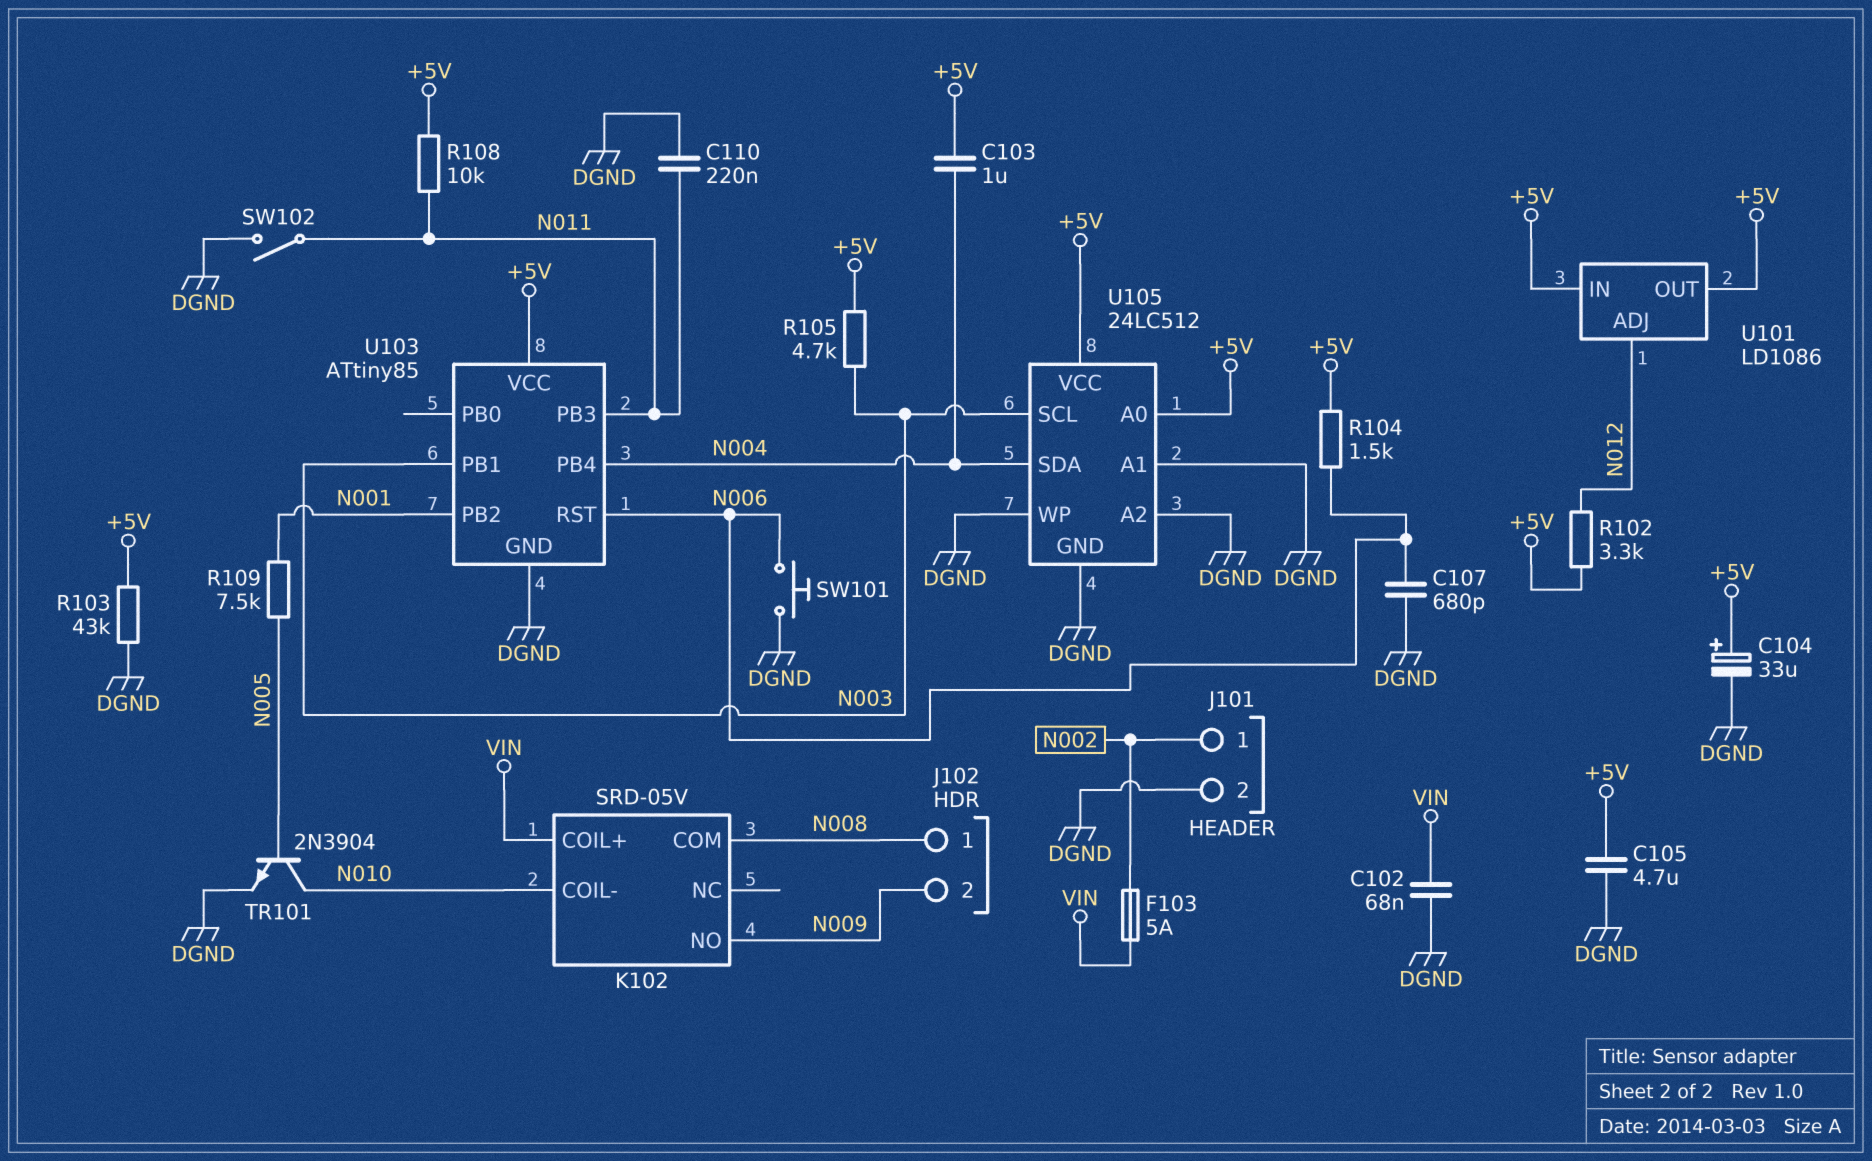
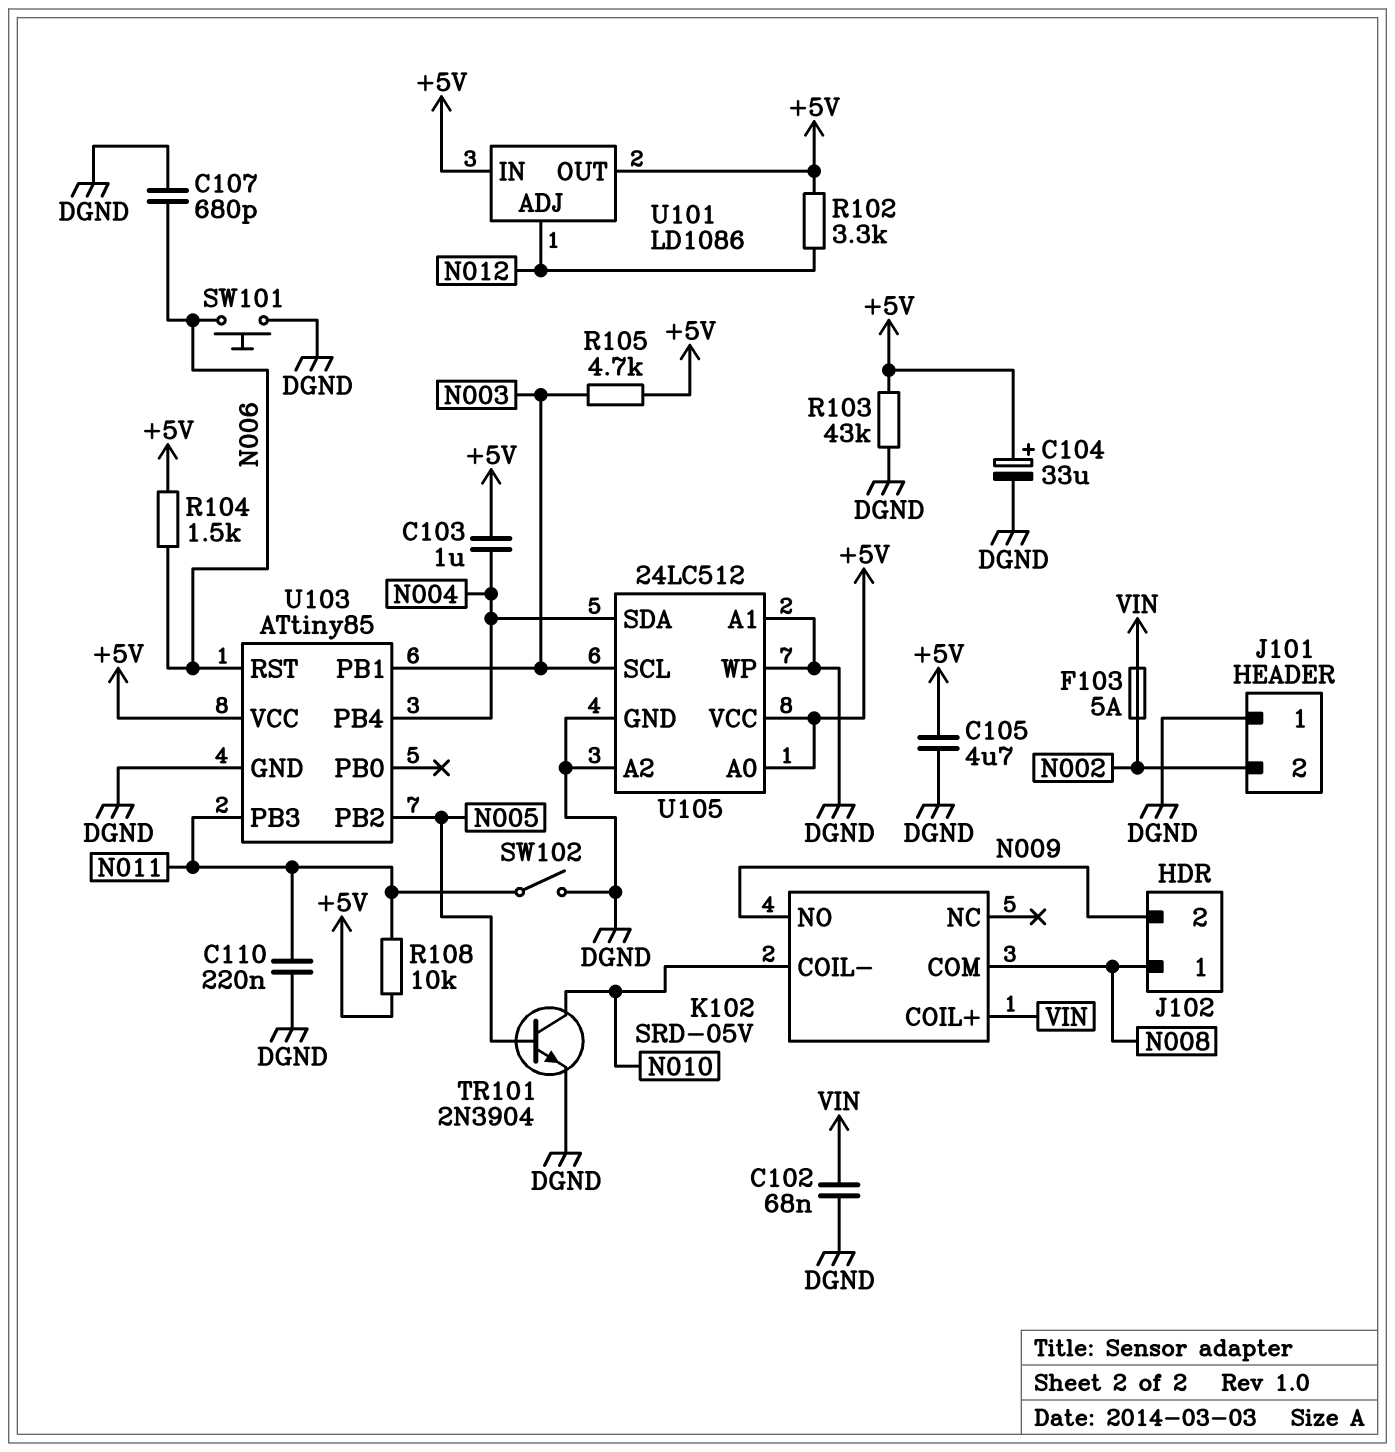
J101 pin 1: N002 -> DGND
J101 pin 2: DGND -> N002
R109: 7.5k (N001, N005) -> none
U103 pin PB2: N001 -> N005

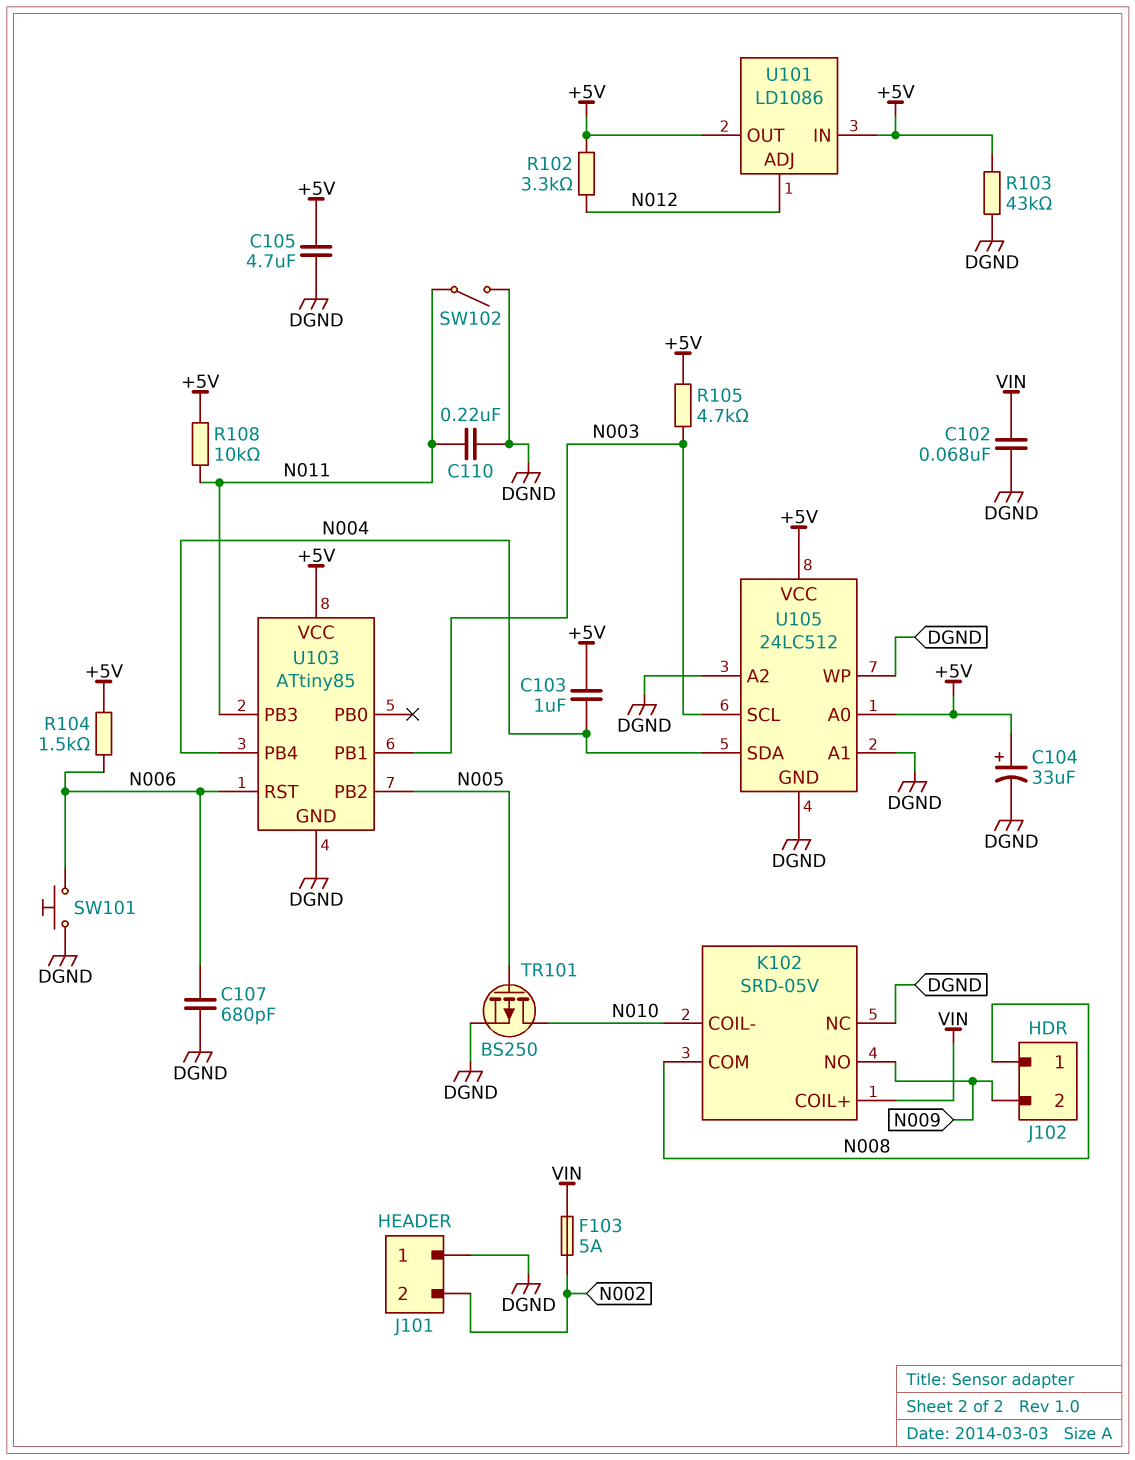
K102 pin NC: none -> DGND
TR101: NPN 2N3904 (B N005, C N010, E DGND) -> PMOS BS250 (G N005, D N010, S DGND)

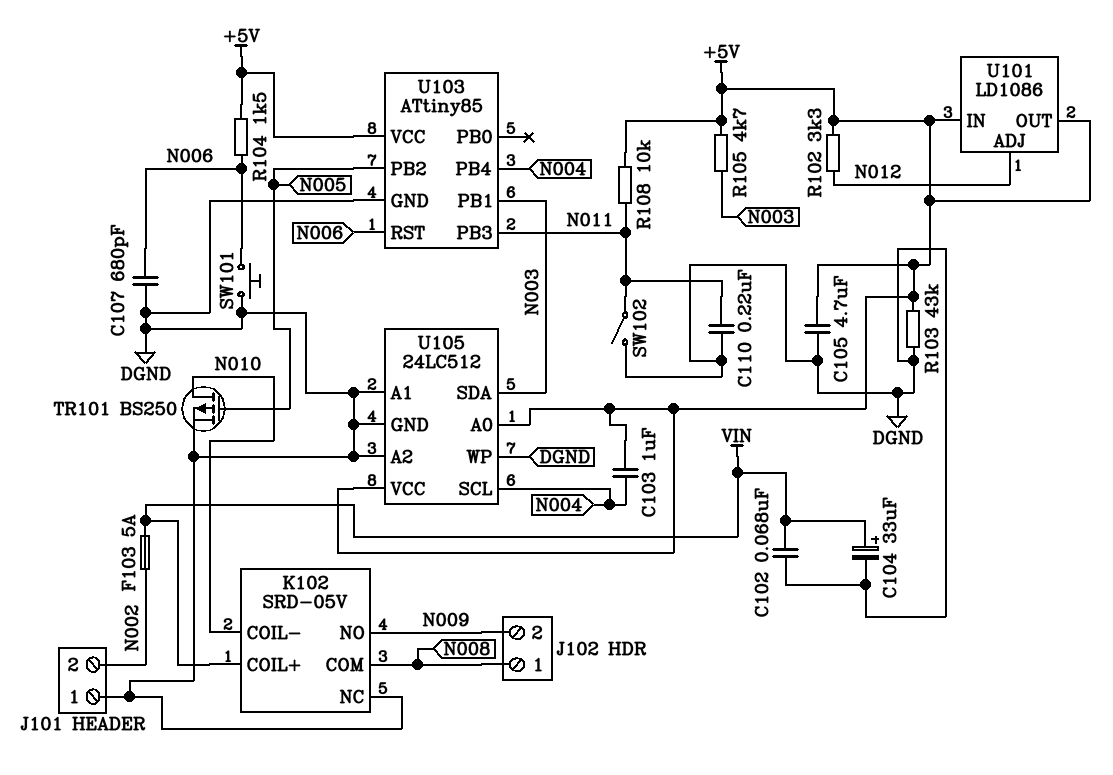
C104: 33uF (plus +5V, minus DGND) -> 33uF (plus VIN, minus DGND)
U105 pin SCL: N003 -> N004
U105 pin SDA: N004 -> N003

